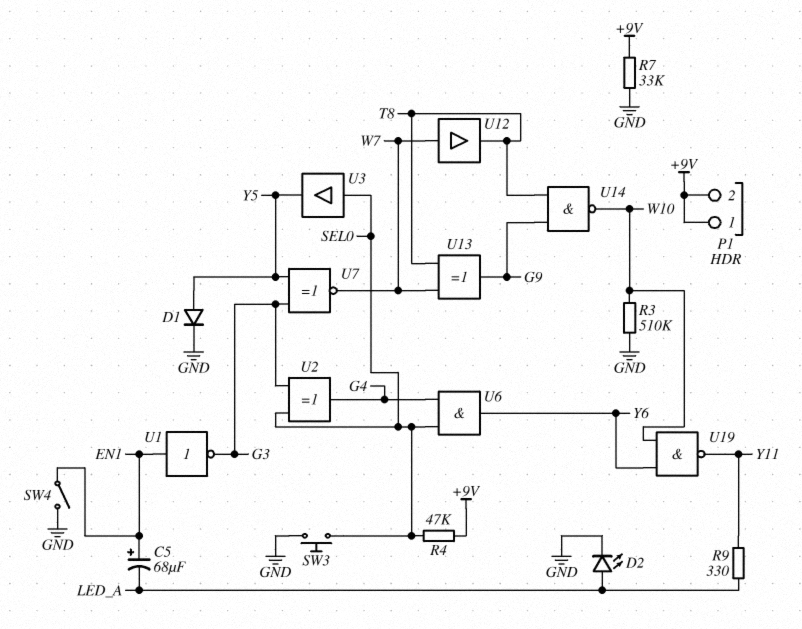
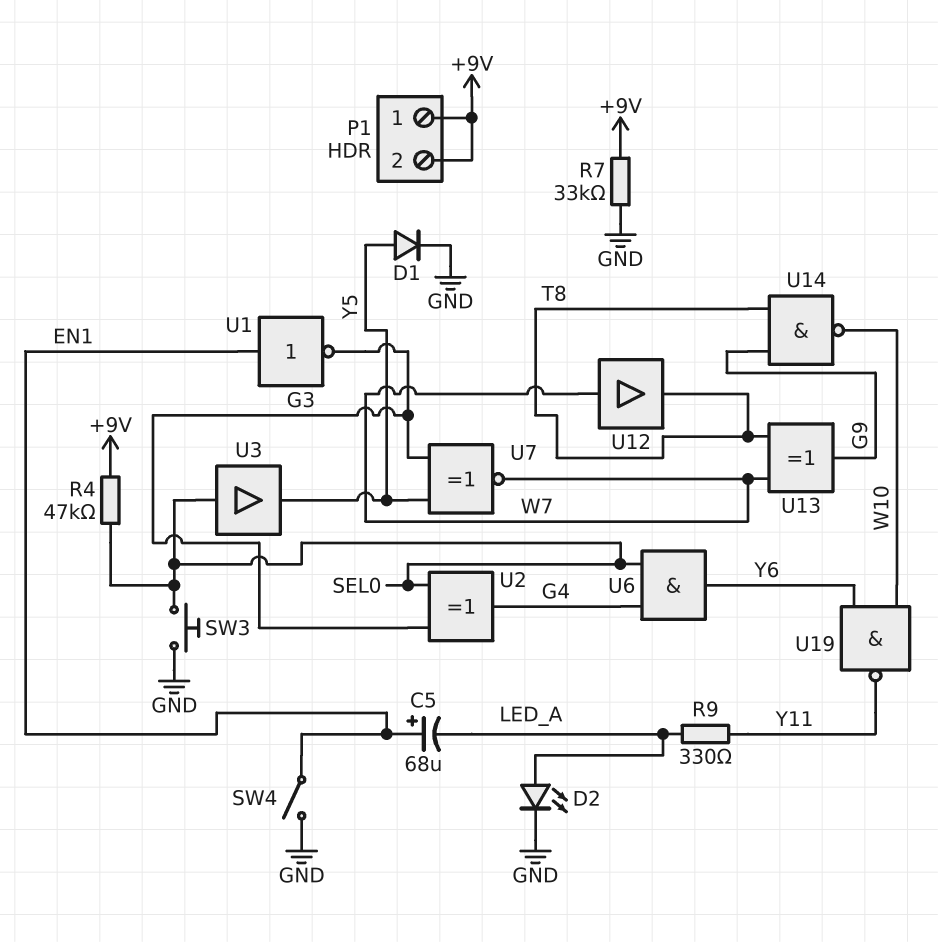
R3: 510k (GND, W10) -> none

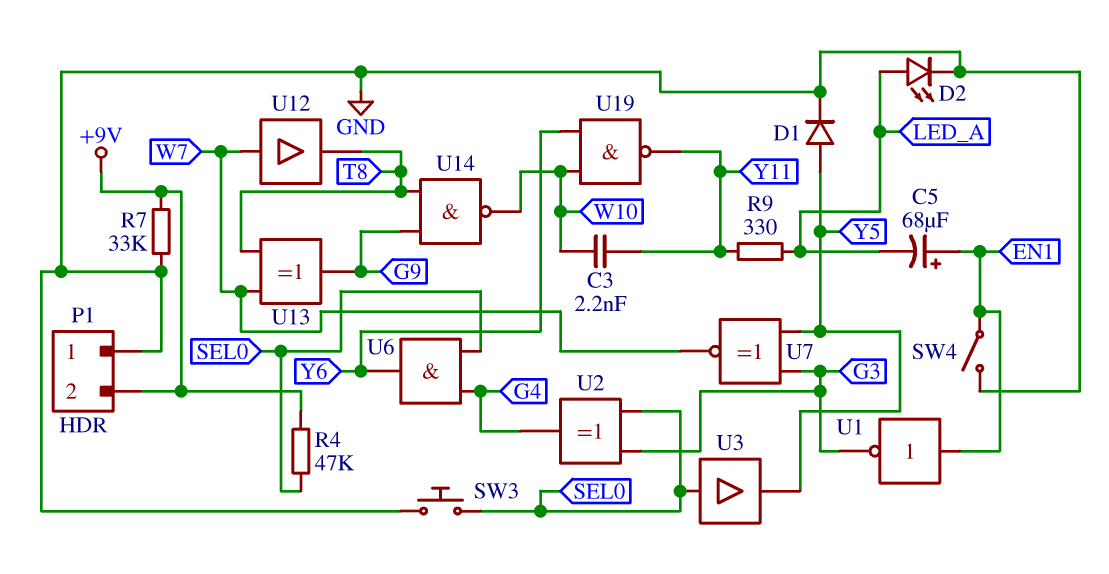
C3: none -> 2.2nF (W10, Y11)
P1 pin 1: +9V -> GND

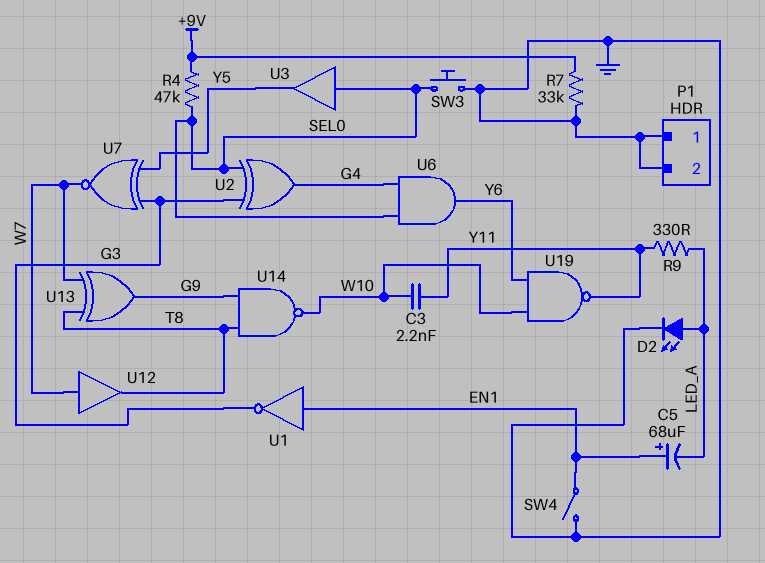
D1: diode (A Y5, K GND) -> none
P1 pin 2: +9V -> GND

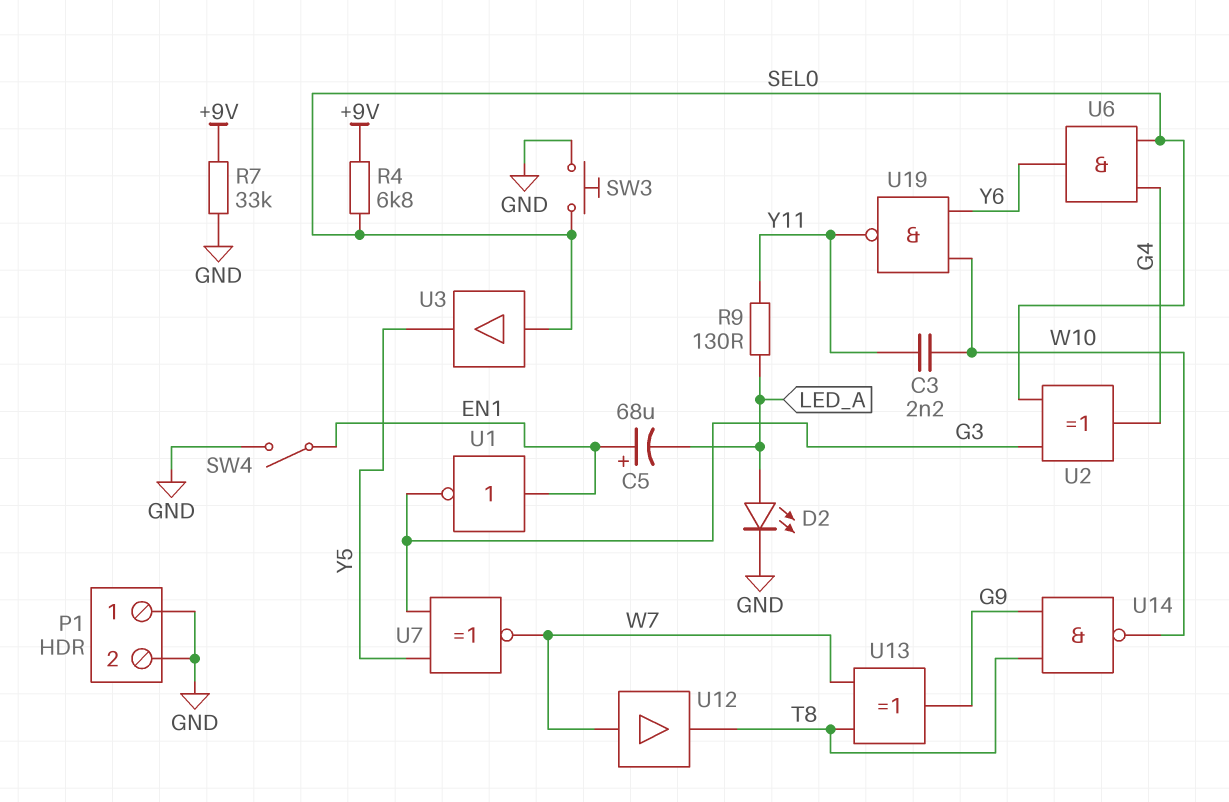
R4: 47k (+9V, SEL0) -> 6.8k (+9V, SEL0)
R9: 330 (LED_A, Y11) -> 130 (LED_A, Y11)

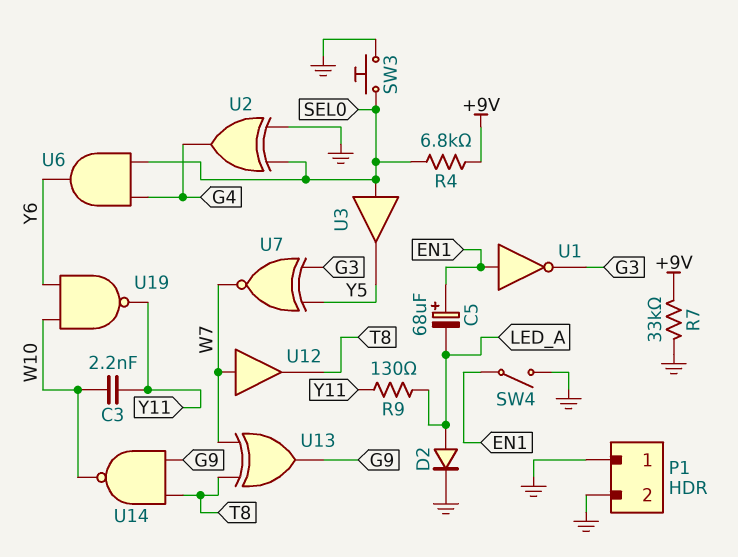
D2: LED (A LED_A, K GND) -> diode (A LED_A, K GND)
U2: XOR (in G3, in SEL0, out G4) -> XOR (in GND, in SEL0, out G4)

